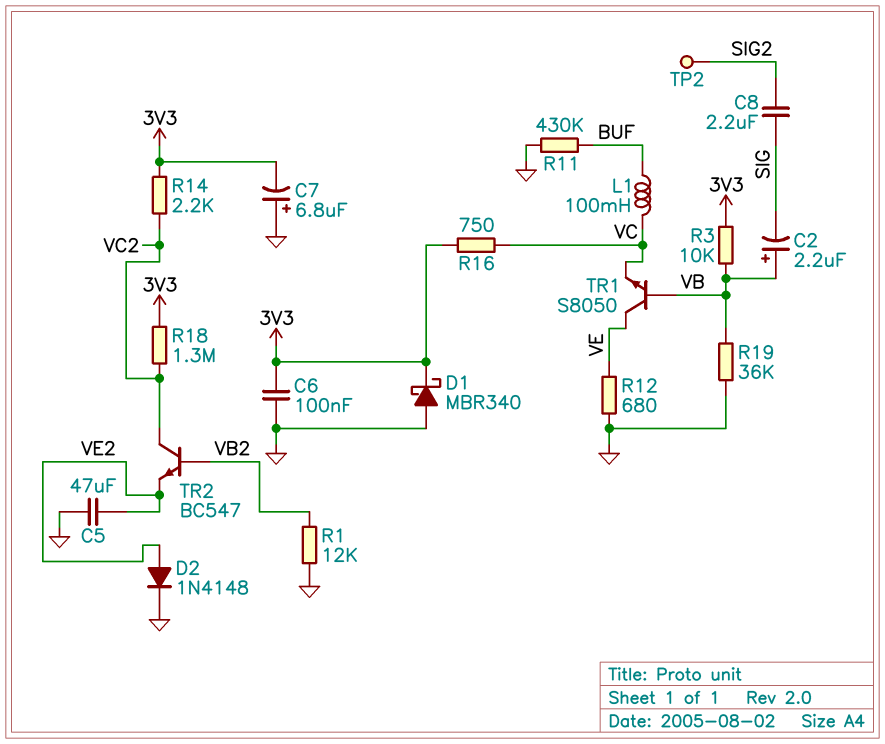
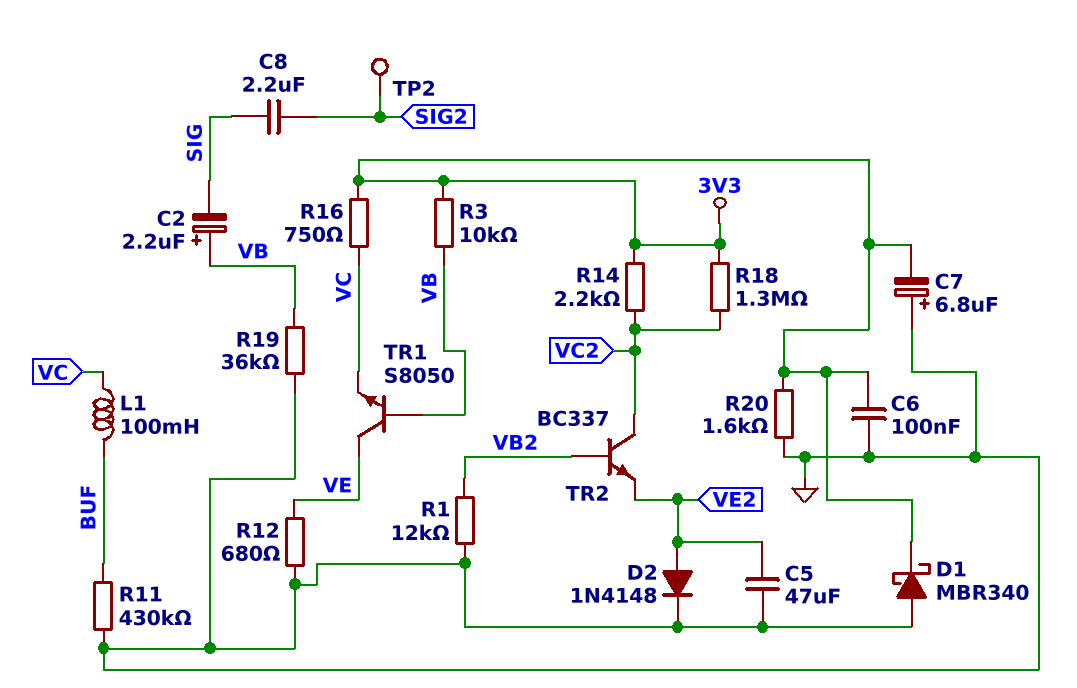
R20: none -> 1.6k (3V3, GND)
TR2: NPN BC547 (B VB2, C VC2, E VE2) -> NPN BC337 (B VB2, C VC2, E VE2)

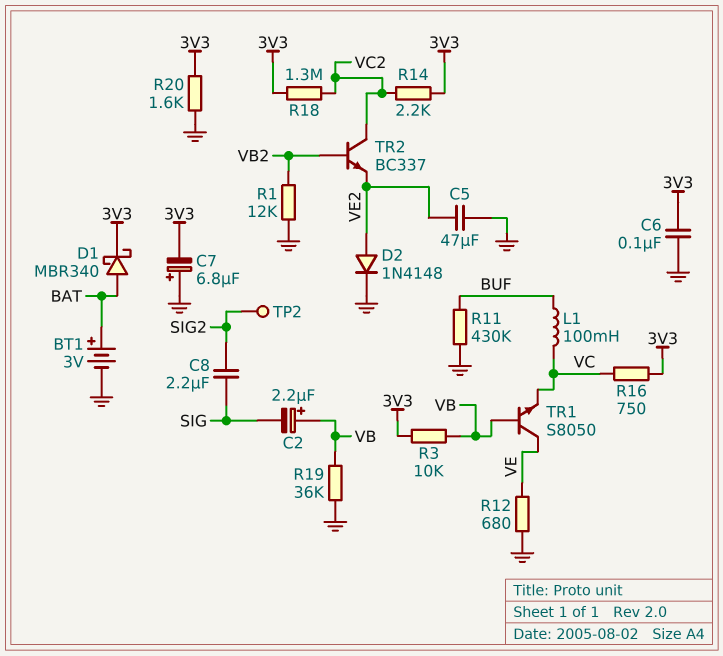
BT1: none -> 3V (plus BAT, minus GND)
D1: schottky MBR340 (A GND, K 3V3) -> schottky MBR340 (A BAT, K 3V3)

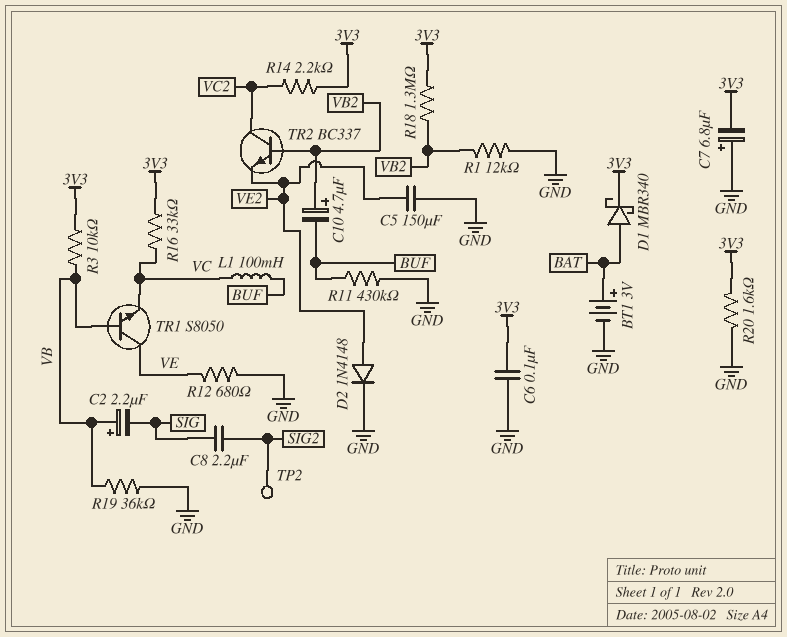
C5: 47uF (GND, VE2) -> 150uF (GND, VE2)
C10: none -> 4.7uF (plus VB2, minus BUF)
R16: 750 (3V3, VC) -> 33k (3V3, VC)
R18: 1.3M (3V3, VC2) -> 1.3M (3V3, VB2)

